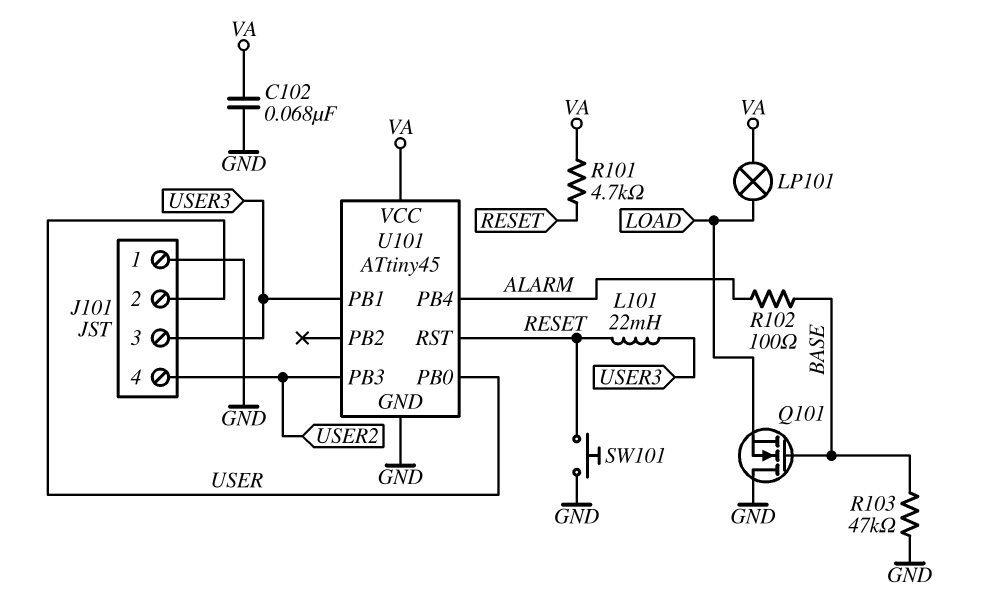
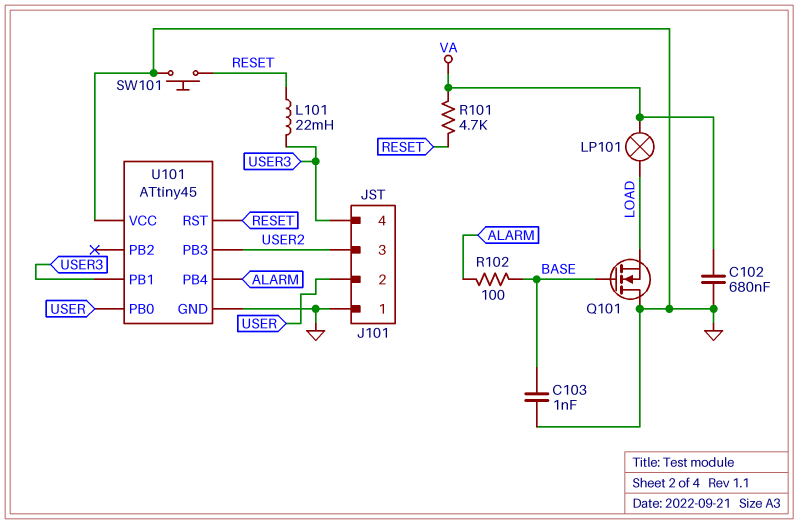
C102: 68nF (GND, VA) -> 680nF (GND, VA)
C103: none -> 1nF (BASE, GND)
J101 pin 3: USER3 -> USER2
J101 pin 4: USER2 -> USER3
R103: 47k (BASE, GND) -> none
U101 pin VCC: VA -> GND

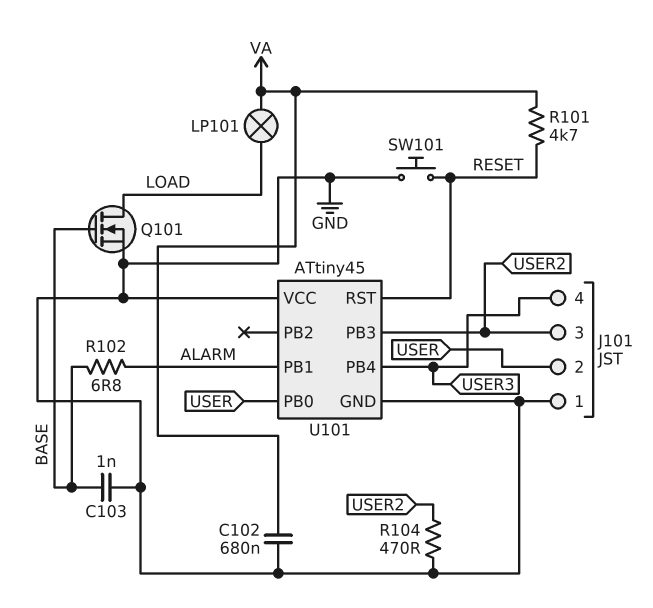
L101: 22mH (RESET, USER3) -> none
Q101: NMOS (G BASE, D GND, S LOAD) -> NMOS (G BASE, D LOAD, S GND)
R102: 100 (ALARM, BASE) -> 6.8 (ALARM, BASE)
R104: none -> 470 (GND, USER2)
U101 pin PB1: USER3 -> ALARM
U101 pin PB4: ALARM -> USER3

